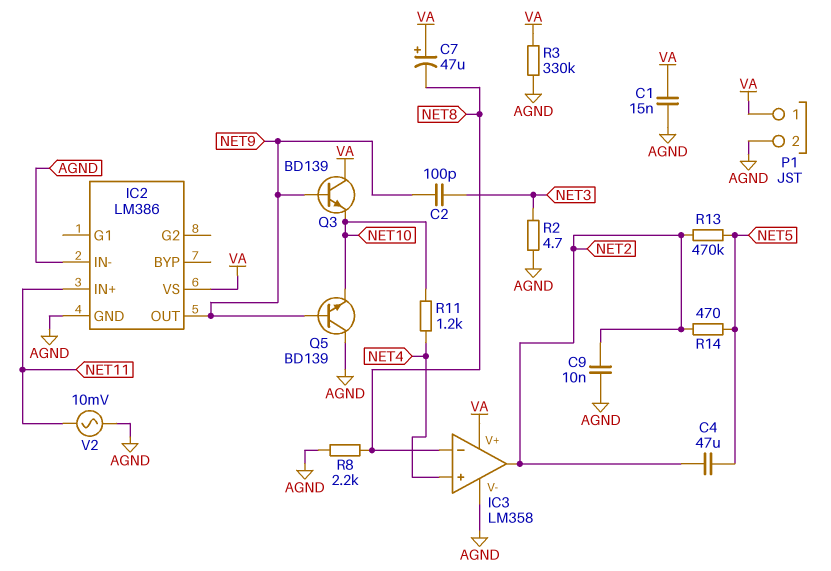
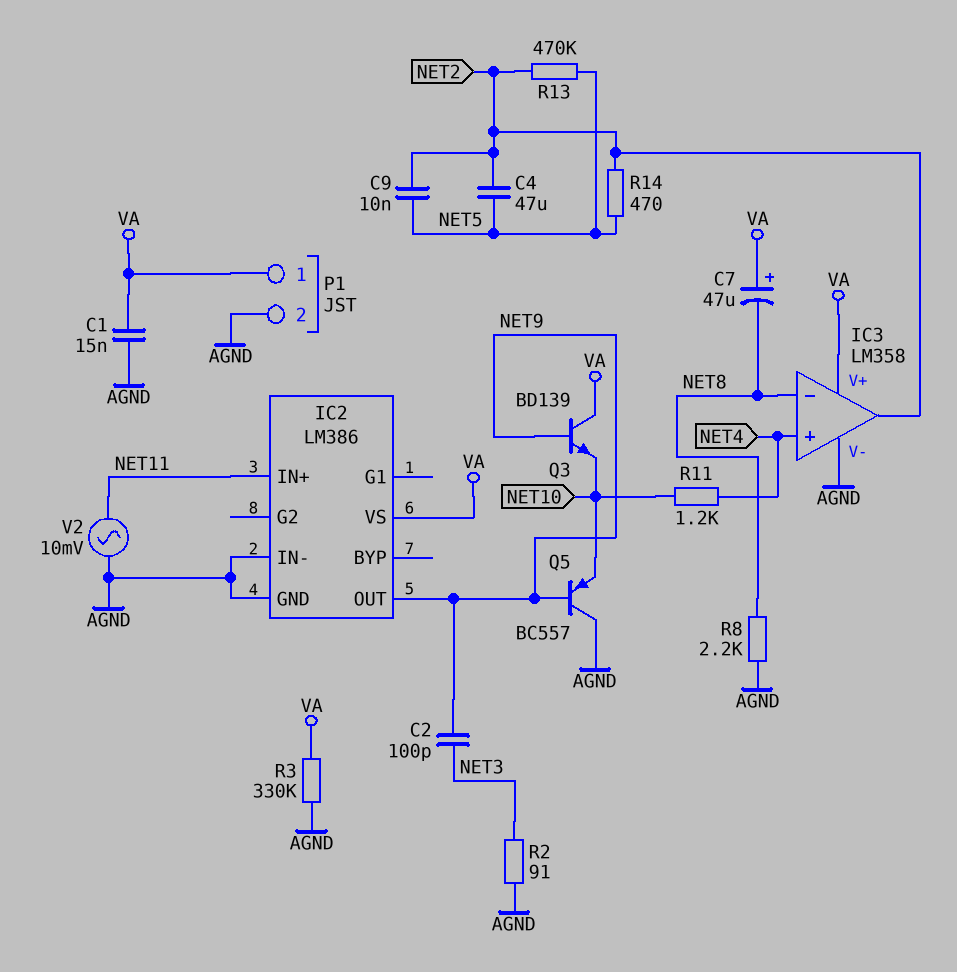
C9: 10nF (AGND, NET2) -> 10nF (NET2, NET5)
Q5: NPN BD139 (B NET9, C AGND, E NET10) -> PNP BC557 (B NET9, C AGND, E NET10)
R2: 4.7 (AGND, NET3) -> 91 (AGND, NET3)

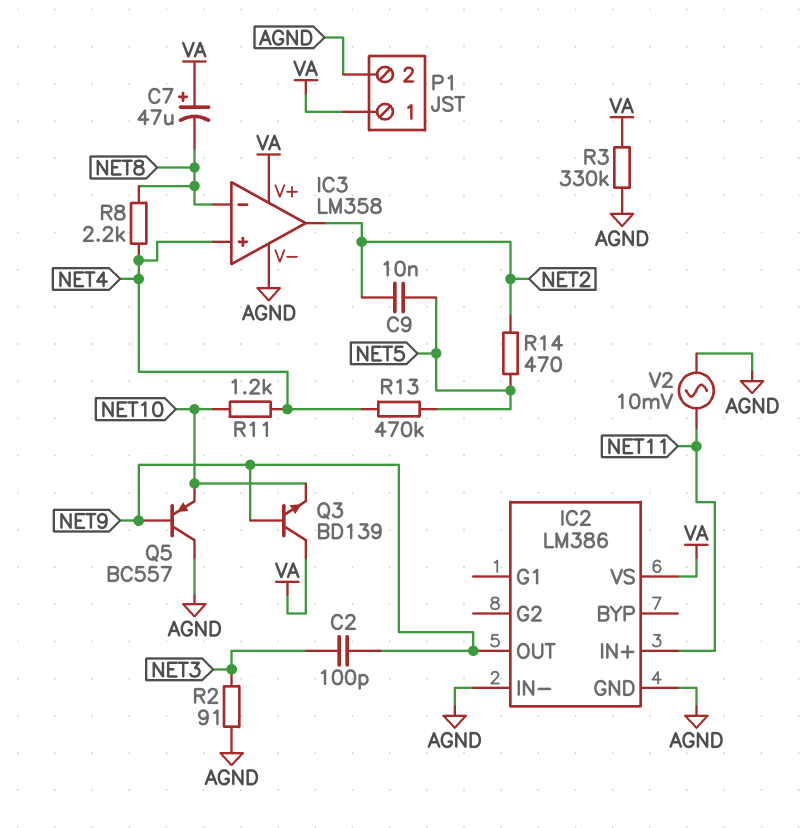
C1: 15nF (AGND, VA) -> none
C4: 47uF (NET2, NET5) -> none
R8: 2.2k (AGND, NET8) -> 2.2k (NET4, NET8)
R13: 470k (NET2, NET5) -> 470k (NET4, NET5)

